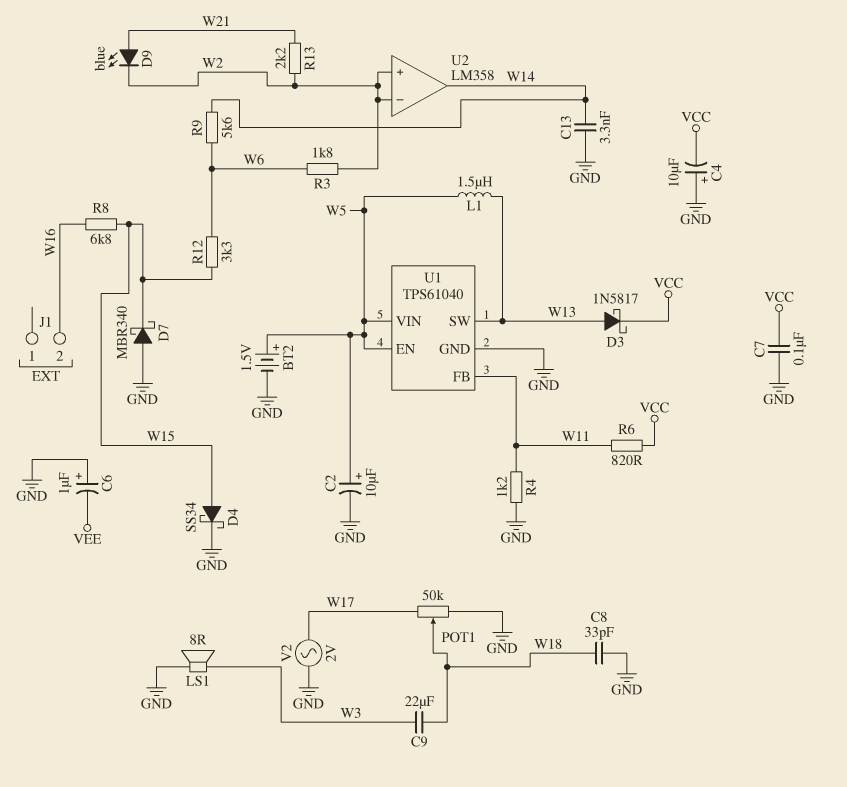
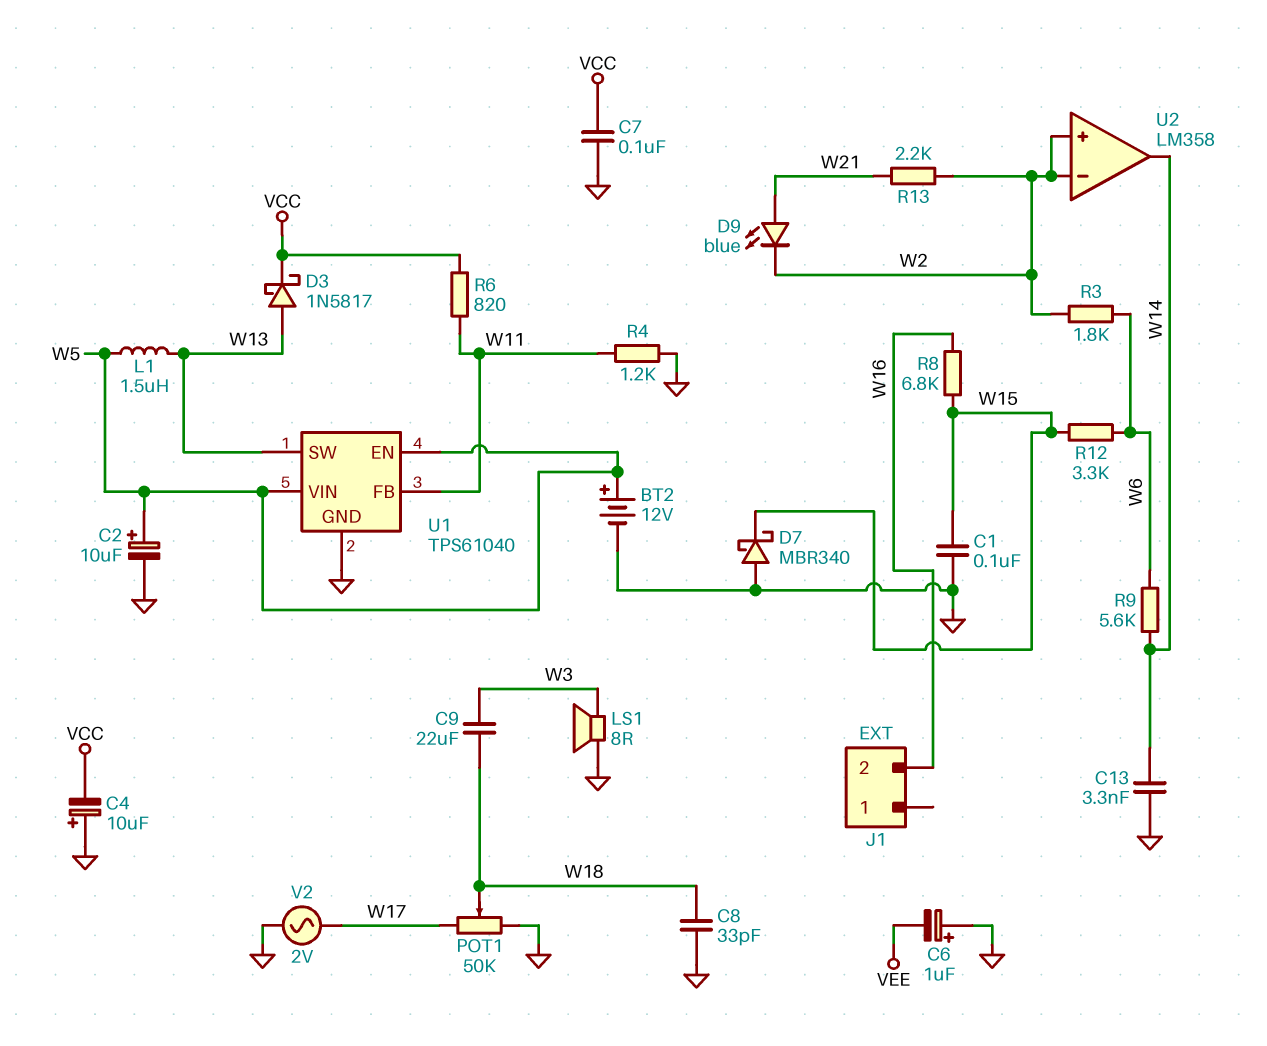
BT2: 1.5V (plus W5, minus GND) -> 12V (plus W5, minus GND)
C1: none -> 100nF (GND, W15)
D4: schottky SS34 (A W15, K GND) -> none

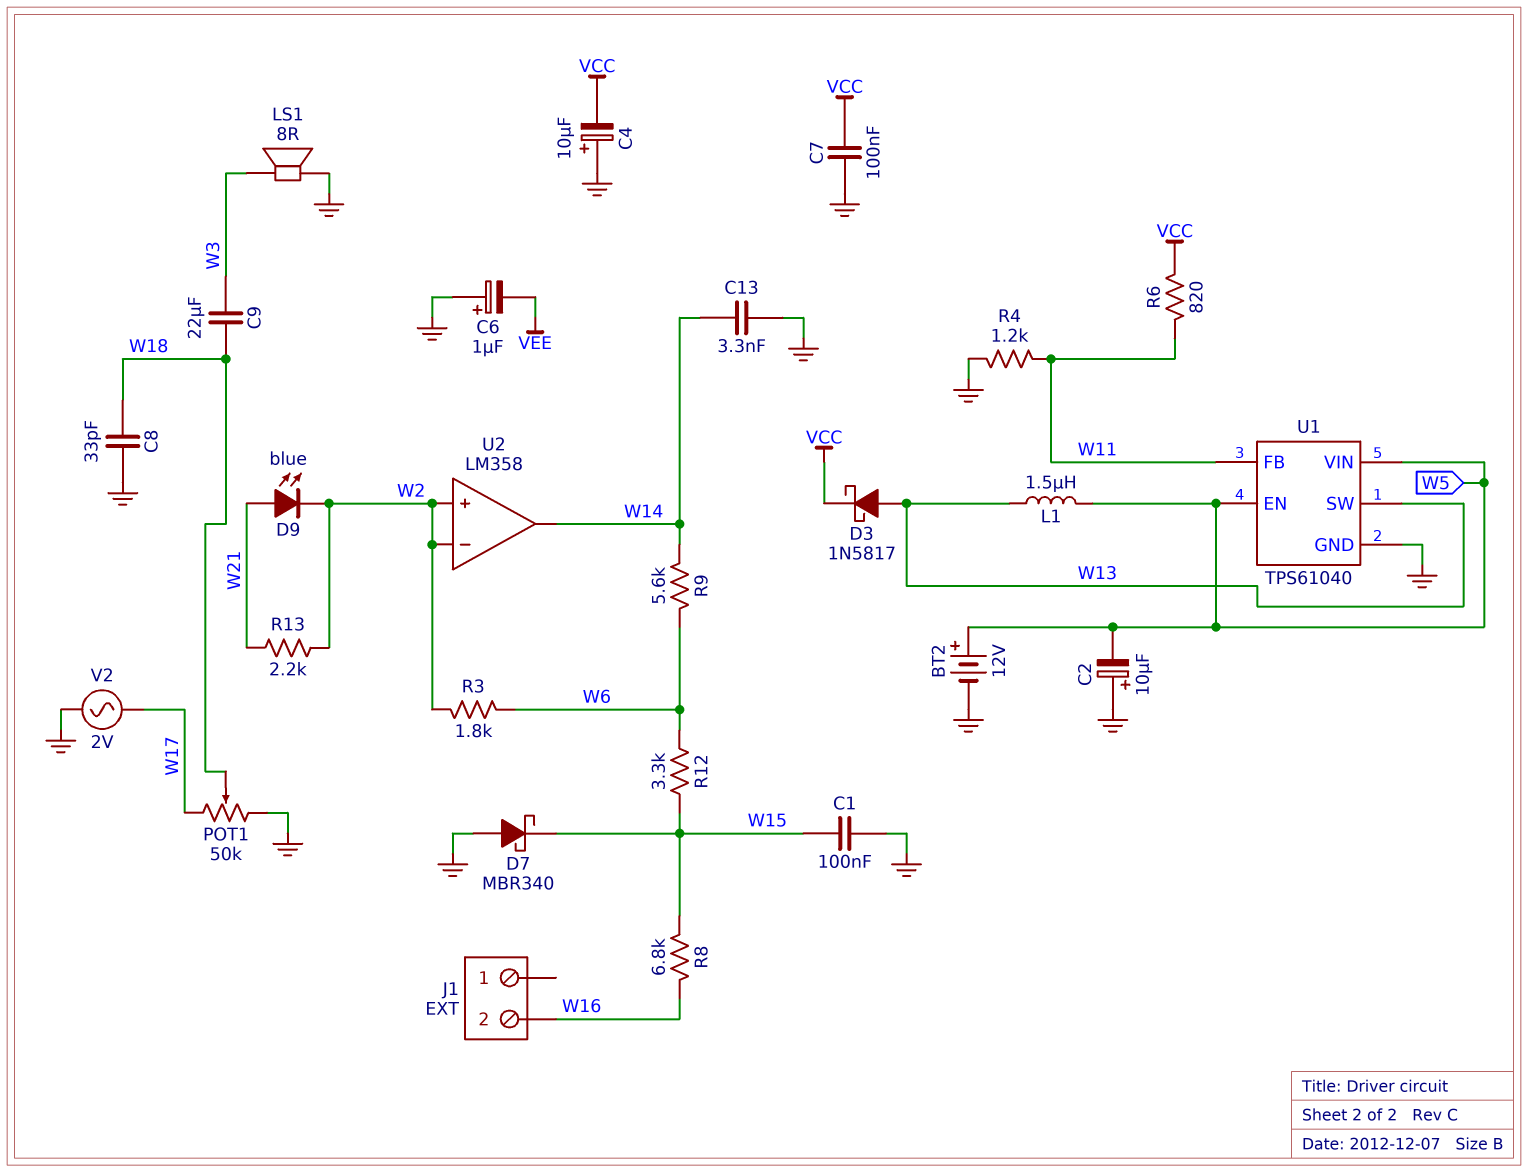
C2: 10uF (plus W5, minus GND) -> 10uF (plus GND, minus W5)

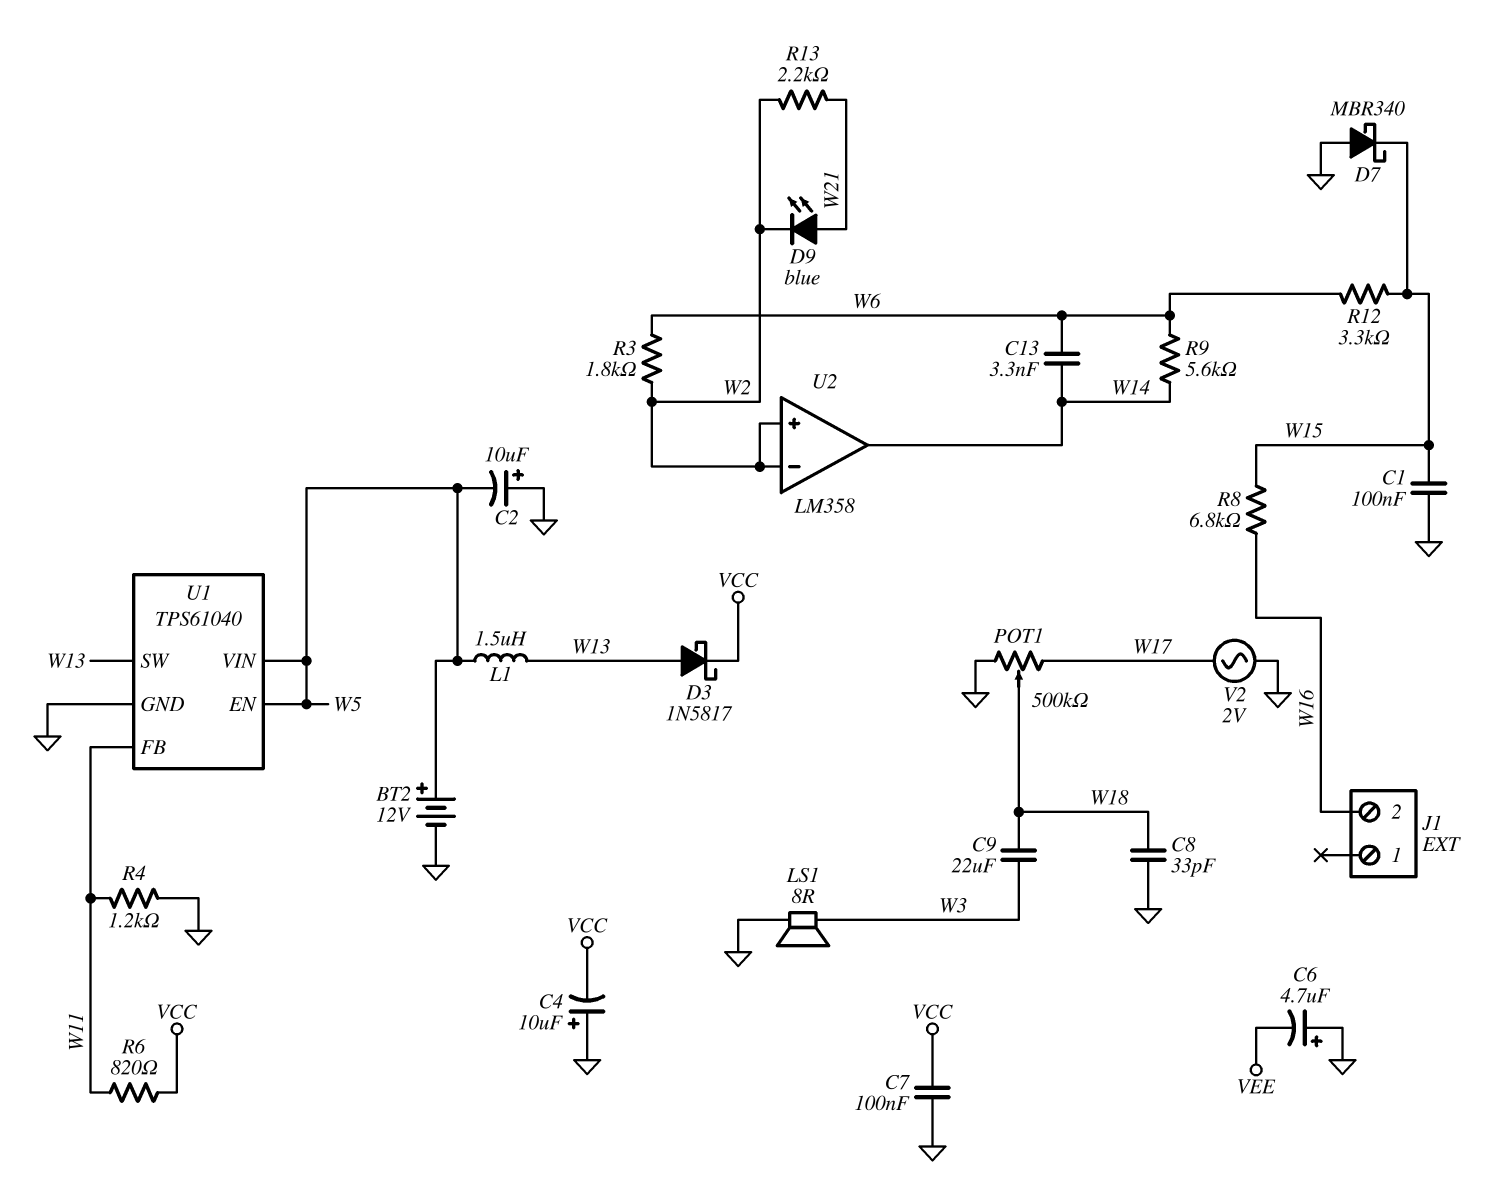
C6: 1uF (plus GND, minus VEE) -> 4.7uF (plus GND, minus VEE)
C13: 3.3nF (GND, W14) -> 3.3nF (W6, W14)
POT1: 50k (GND, W17, wiper W18) -> 500k (GND, W17, wiper W18)

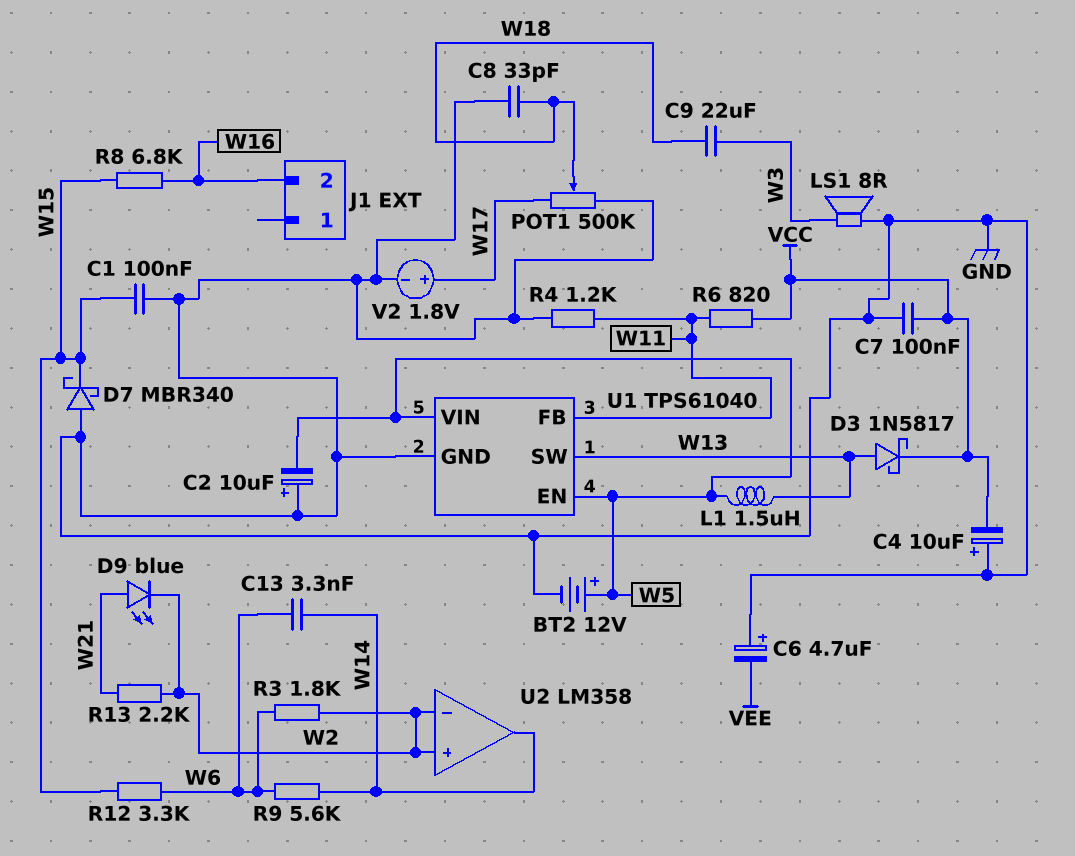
V2: AC 2V (GND, W17) -> 1.8V (plus W17, minus GND)

